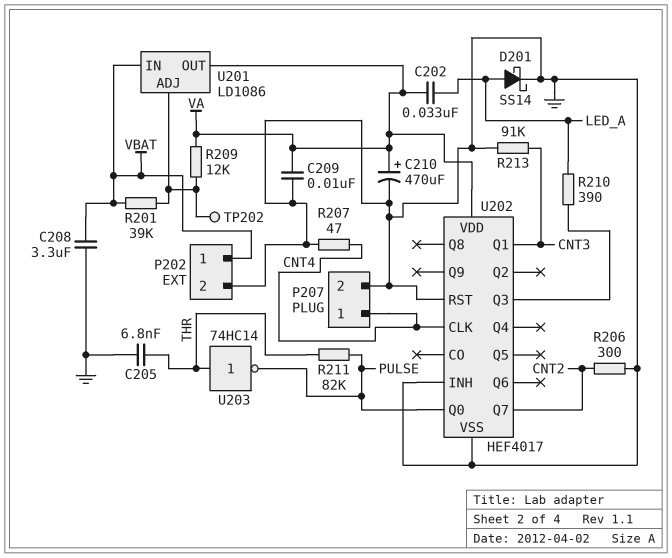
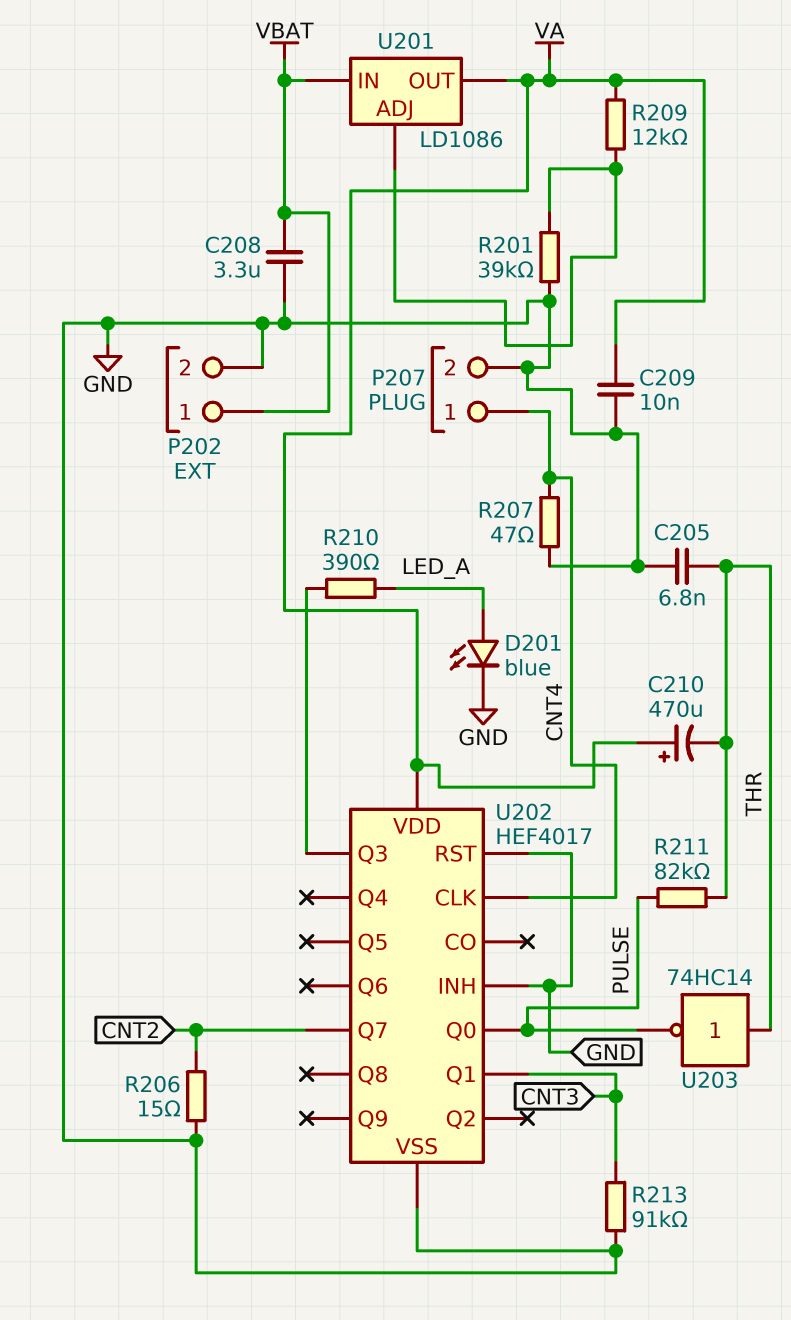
C202: 33nF (LED_A, VA) -> none
C210: 470uF (plus VA, minus GND) -> 470uF (plus VA, minus THR)
D201: schottky SS14 (A LED_A, K GND) -> LED blue (A LED_A, K GND)
R201: 39k (U201/ADJ, VBAT) -> 39k (GND, U201/ADJ)
R206: 300 (CNT2, GND) -> 15 (CNT2, GND)
TP202: test point (U201/ADJ) -> none

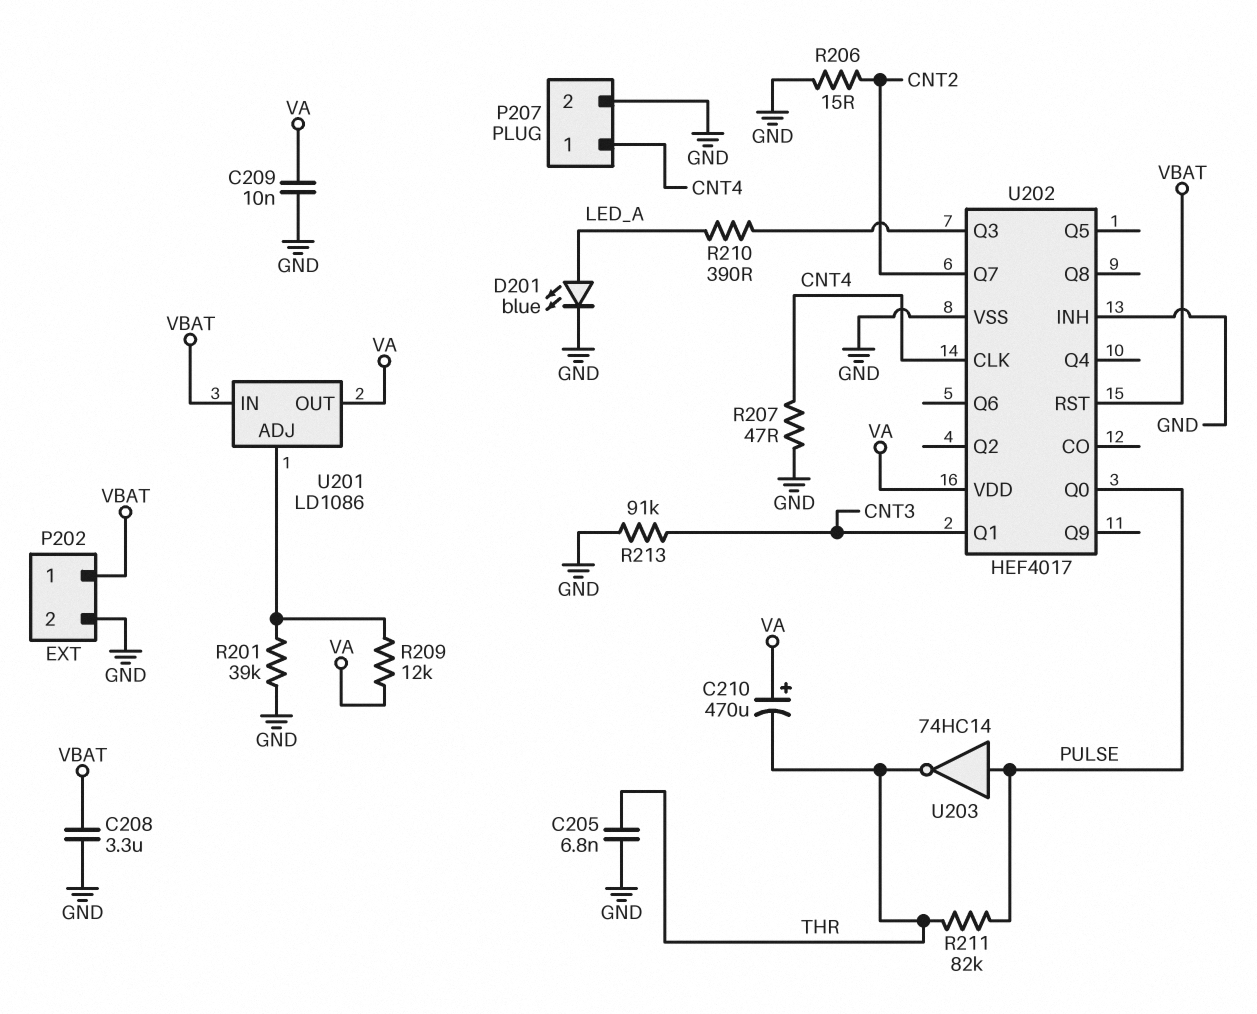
U202 pin RST: GND -> VBAT
U203: NOT 74HC14 (in THR, out PULSE) -> NOT 74HC14 (in PULSE, out THR)

